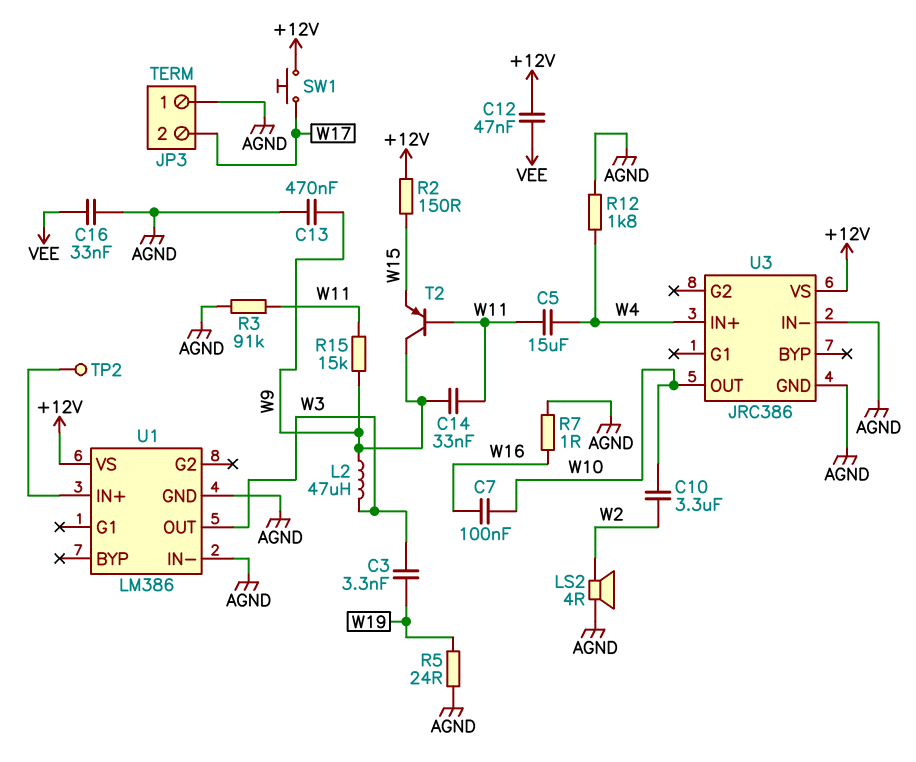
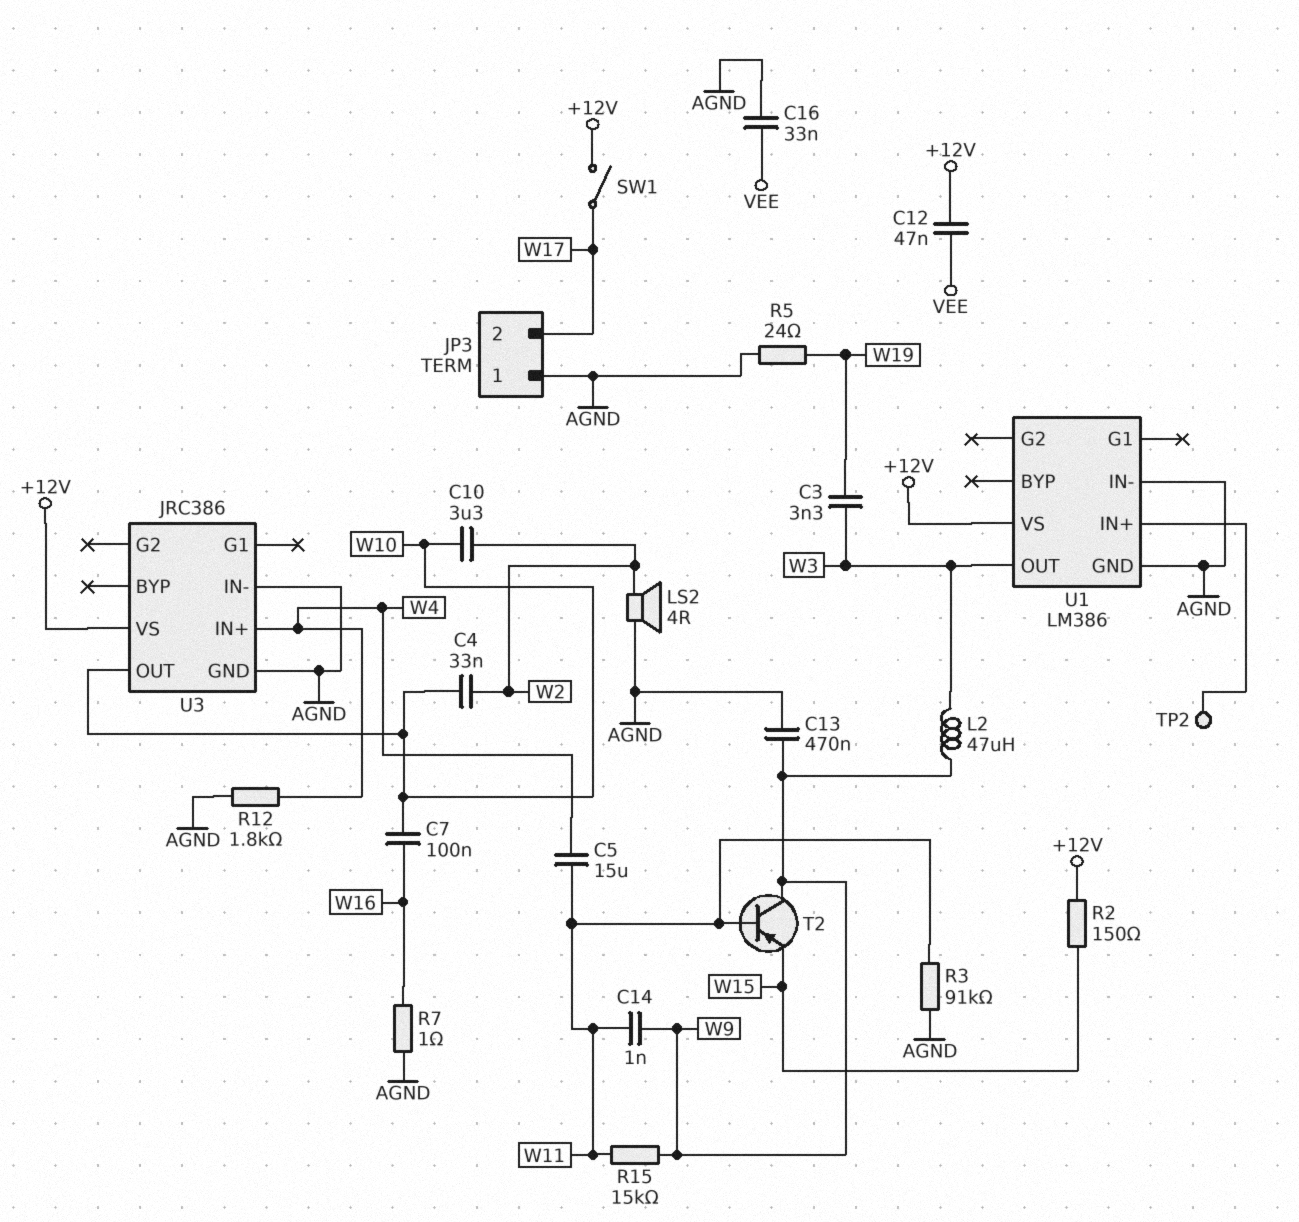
C4: none -> 33nF (W2, W10)
C14: 33nF (W9, W11) -> 1nF (W9, W11)
SW1: button (+12V, W17) -> switch (+12V, W17)

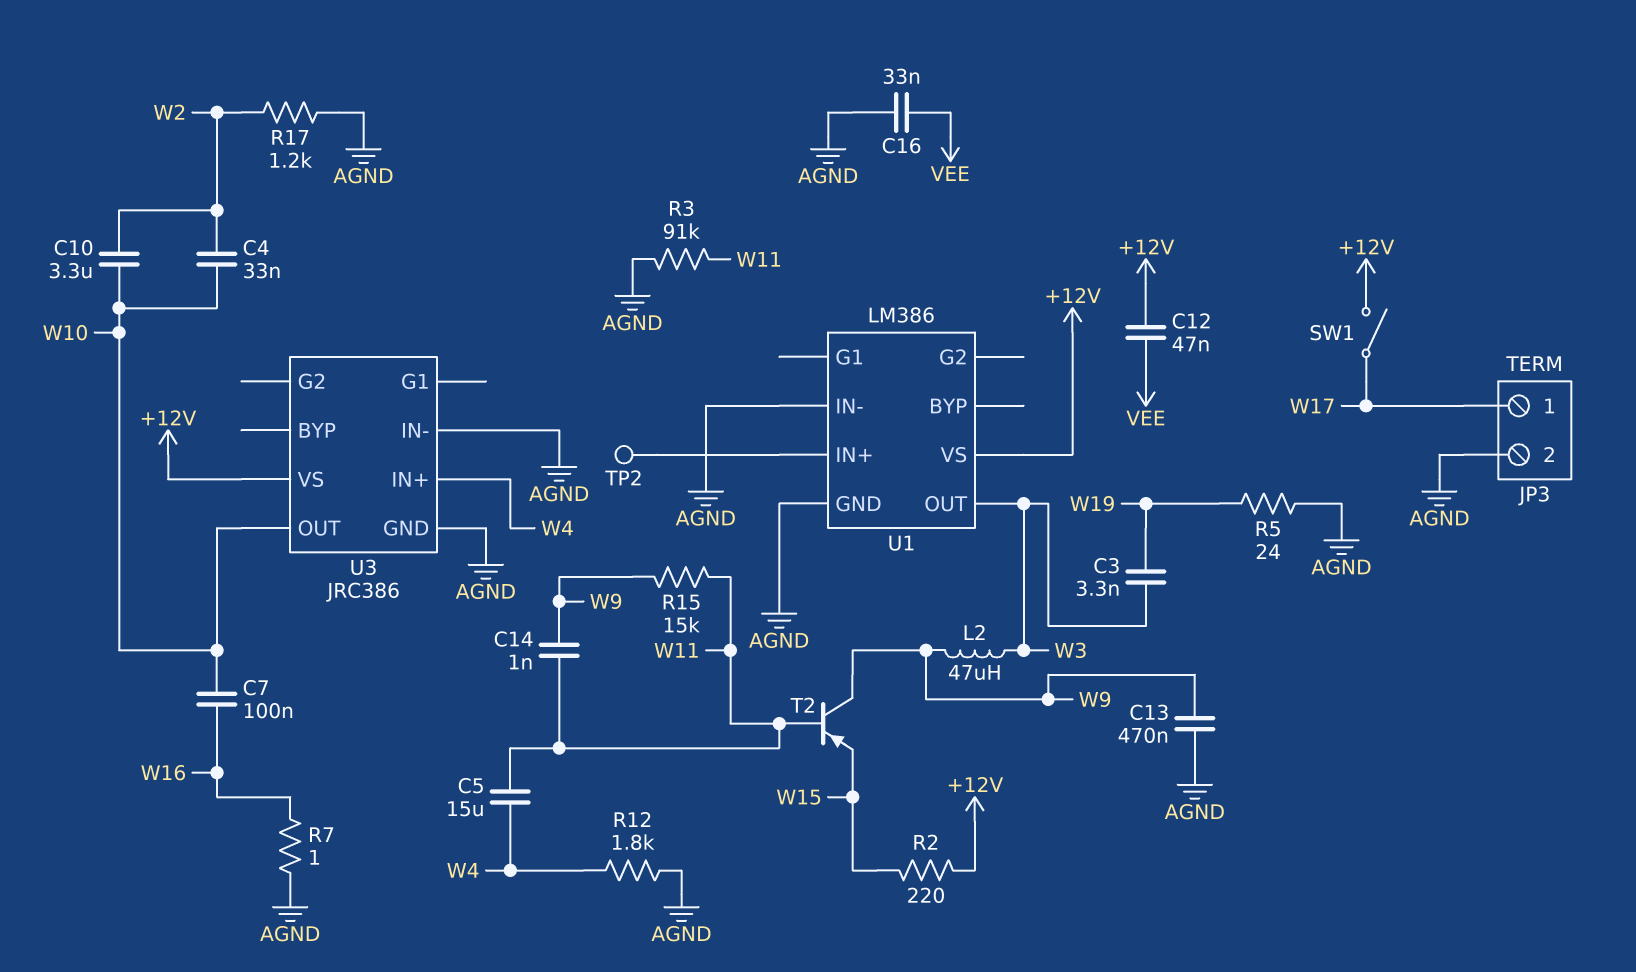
JP3 pin 1: AGND -> W17
JP3 pin 2: W17 -> AGND
LS2: speaker 4R (AGND, W2) -> none
R2: 150 (+12V, W15) -> 220 (+12V, W15)
R17: none -> 1.2k (AGND, W2)

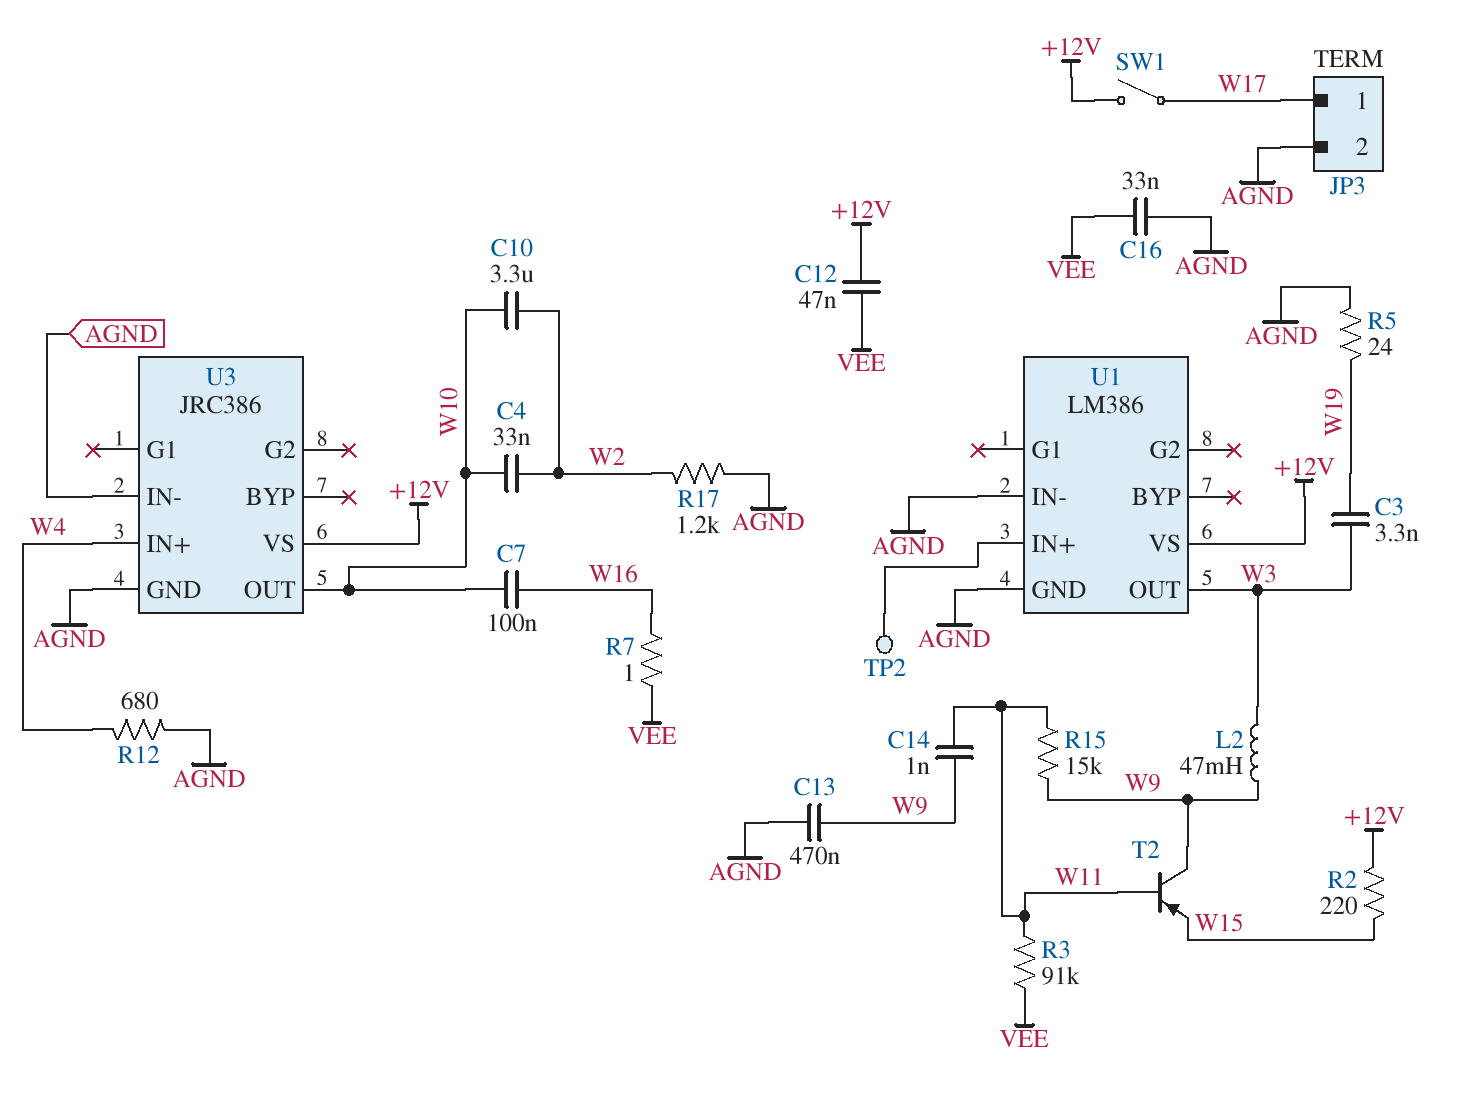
C5: 15uF (W4, W11) -> none
L2: 47uH (W3, W9) -> 47mH (W3, W9)
R3: 91k (AGND, W11) -> 91k (VEE, W11)
R7: 1 (AGND, W16) -> 1 (VEE, W16)
R12: 1.8k (AGND, W4) -> 680 (AGND, W4)

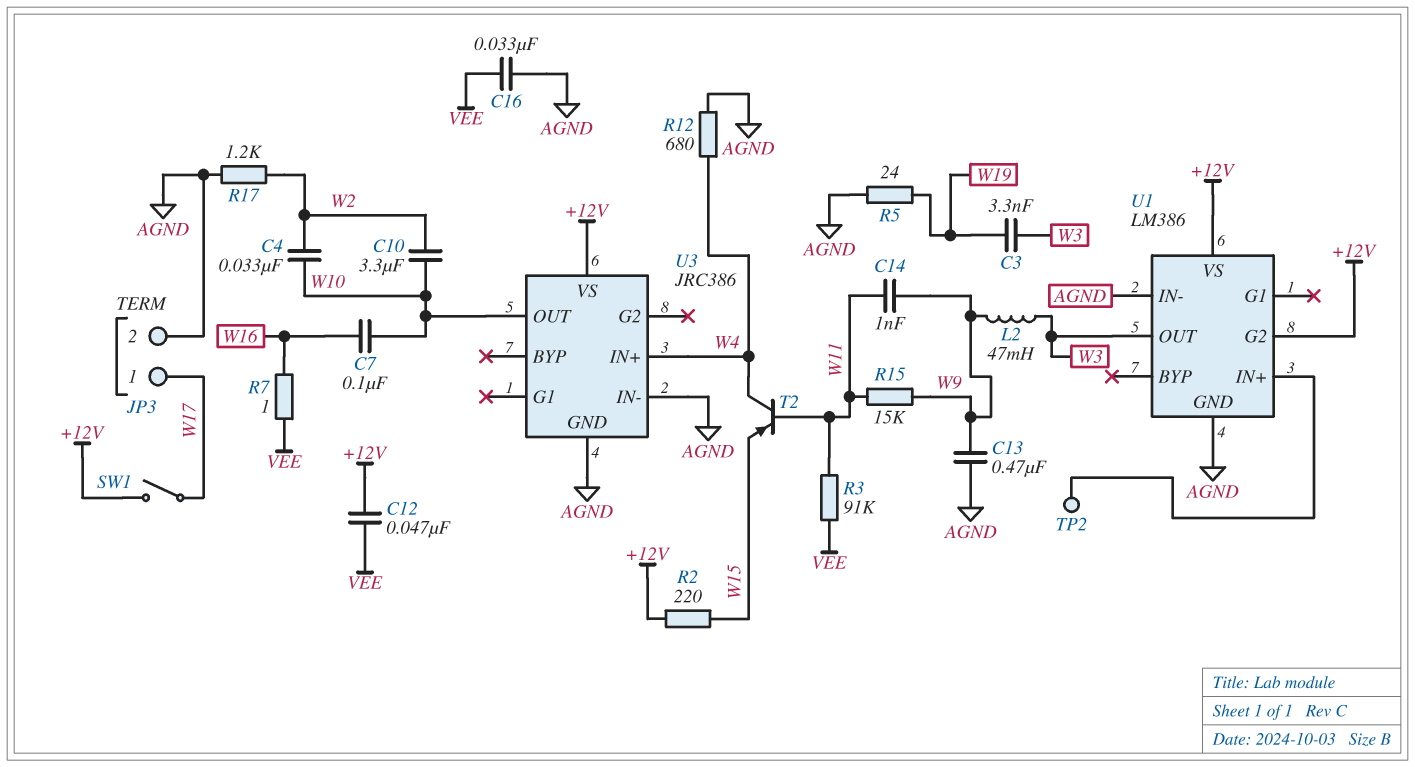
T2: PNP (B W11, C W9, E W15) -> PNP (B W11, C W4, E W15)
U1 pin G2: none -> +12V

